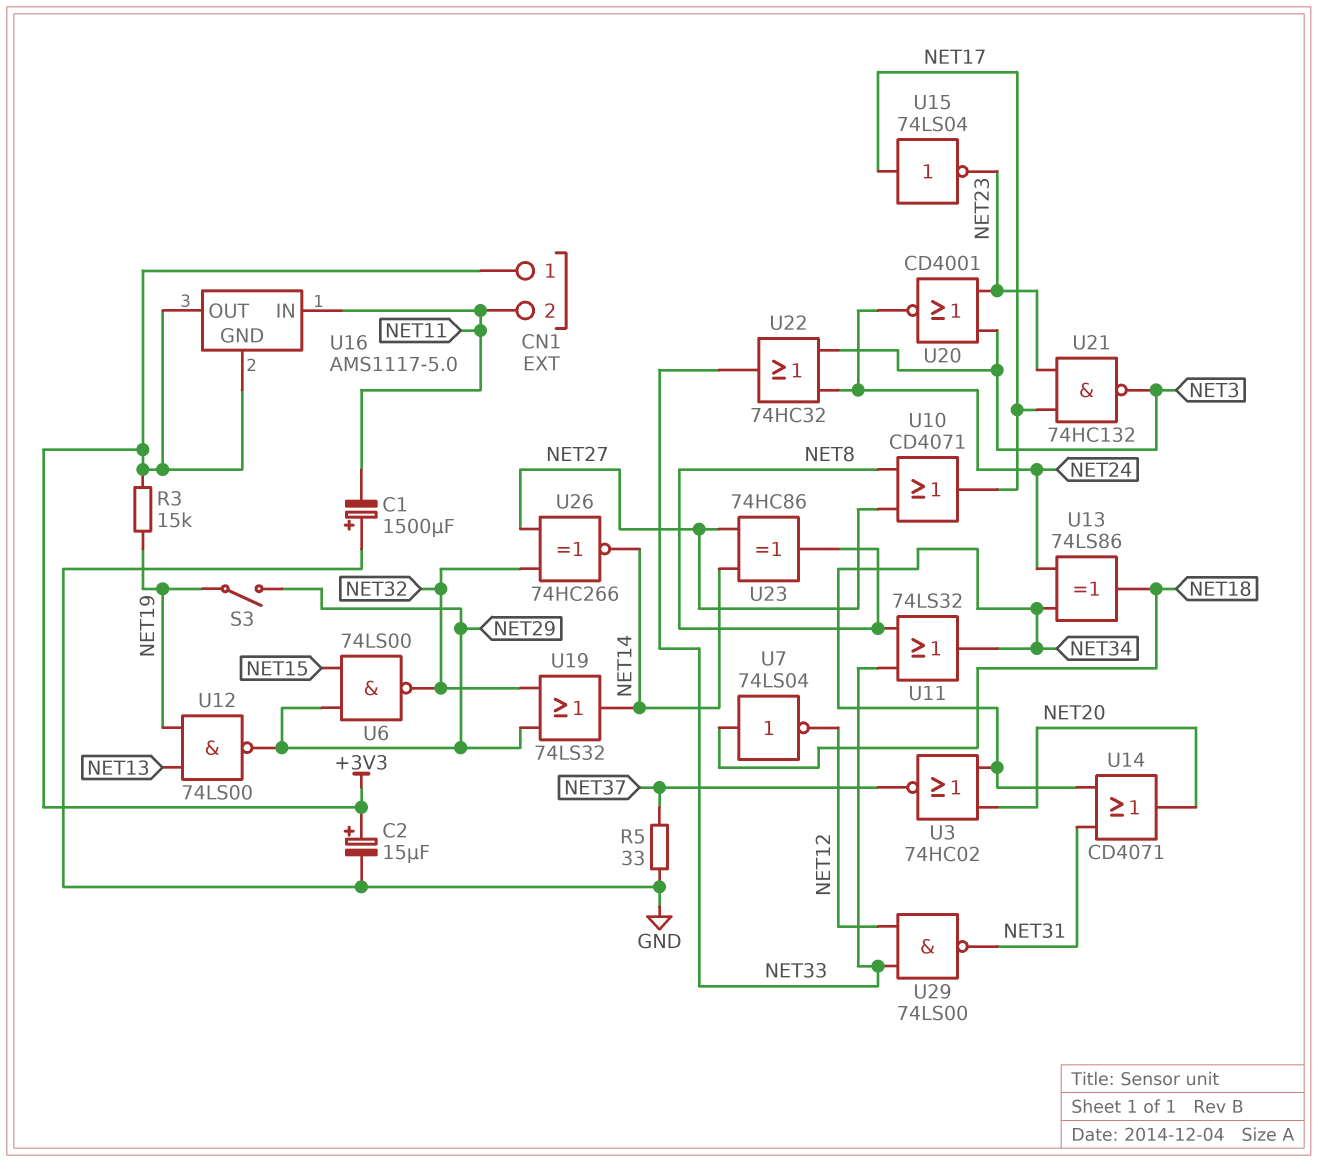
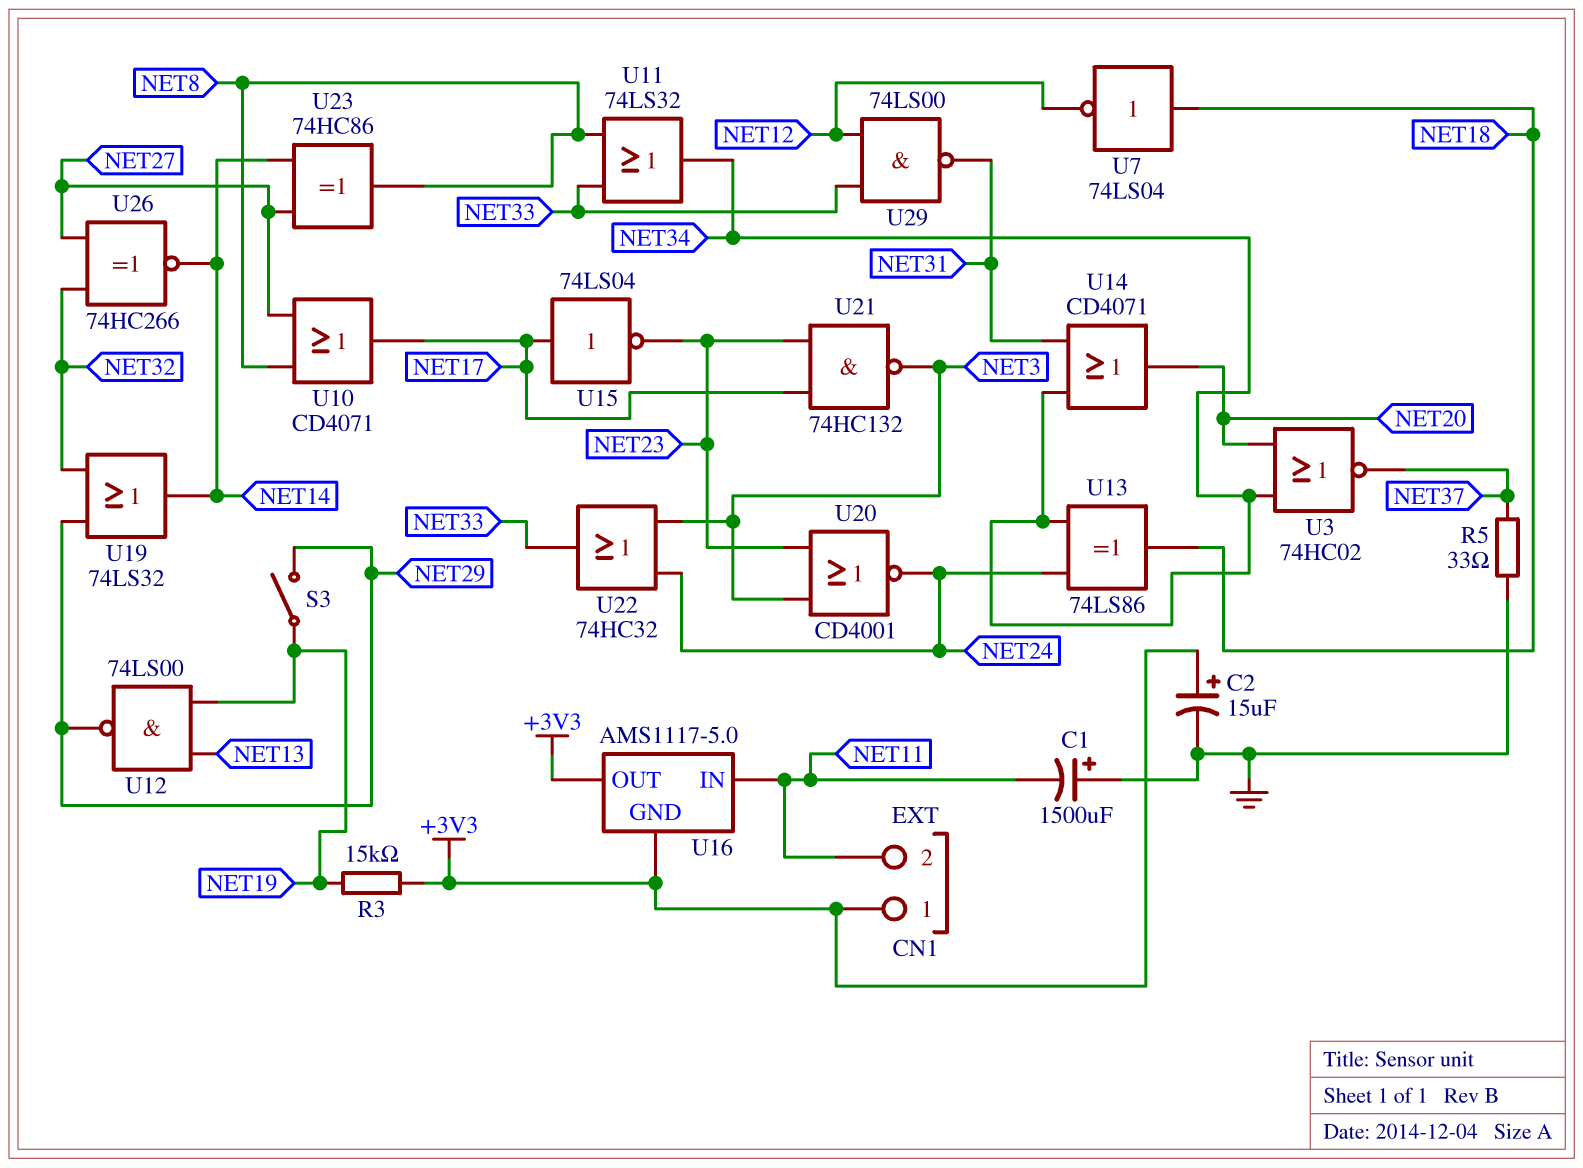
U6: NAND 74LS00 (in NET15, in NET29, out NET32) -> none

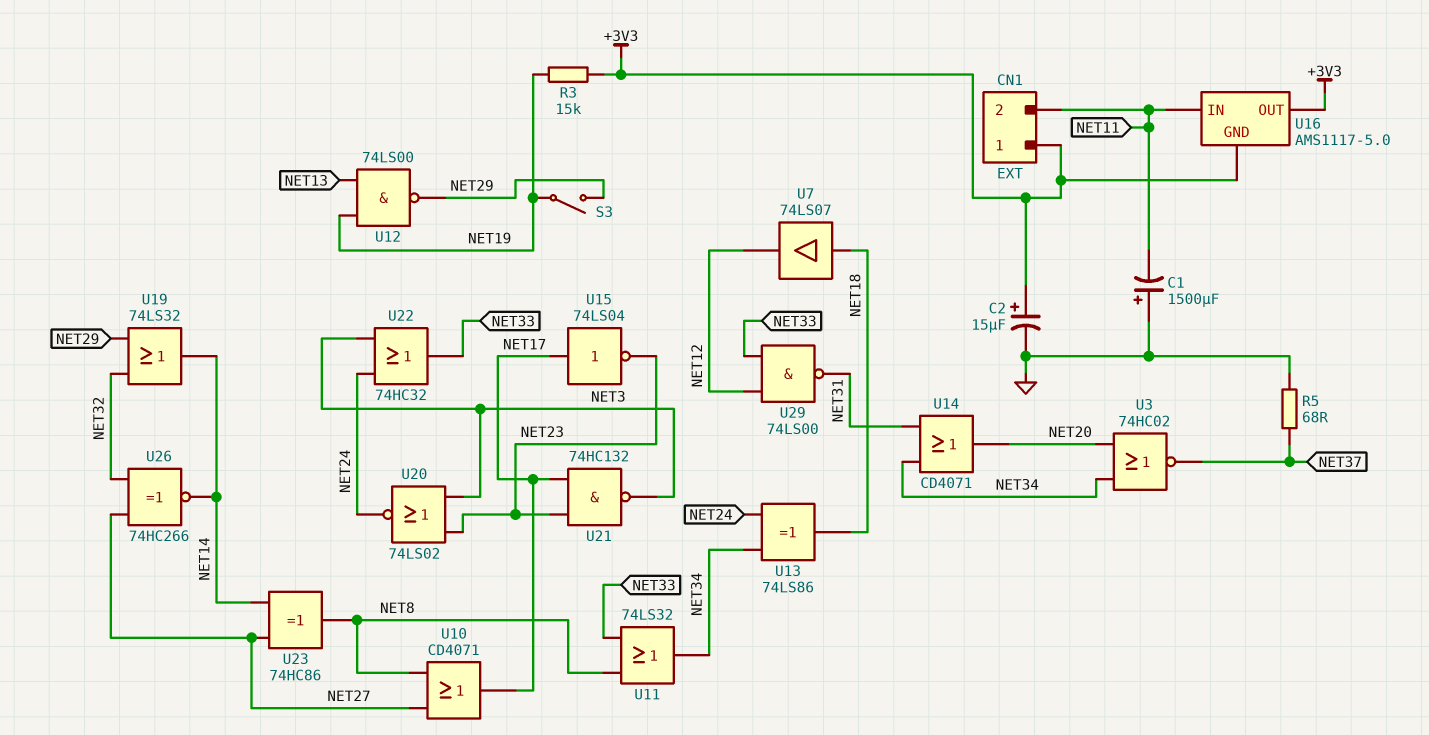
R5: 33 (GND, NET37) -> 68 (GND, NET37)
U7: NOT 74LS04 (in NET18, out NET12) -> buffer 74LS07 (in NET18, out NET12)
U20: NOR CD4001 (in NET3, in NET23, out NET24) -> NOR 74LS02 (in NET3, in NET23, out NET24)

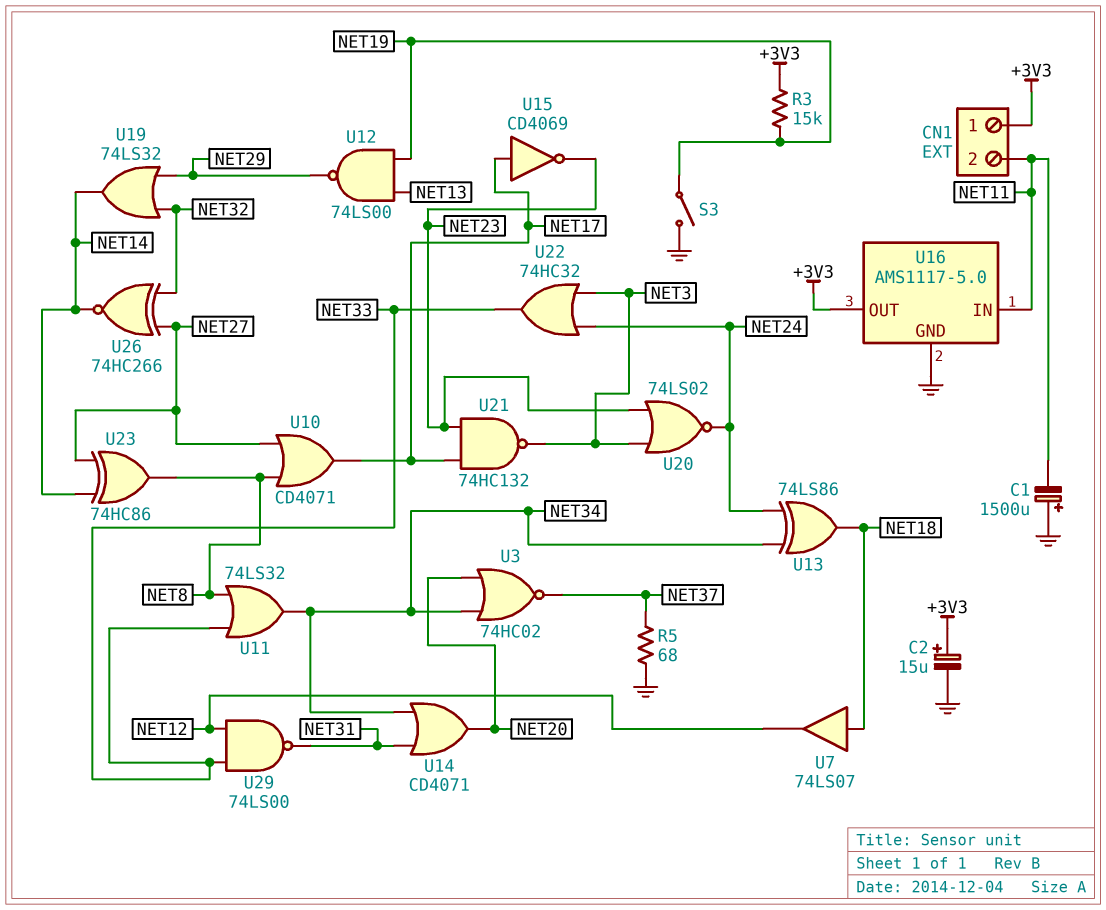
S3: switch (NET19, NET29) -> switch (GND, NET19)
U15: NOT 74LS04 (in NET17, out NET23) -> NOT CD4069 (in NET17, out NET23)
U16 pin GND: +3V3 -> GND

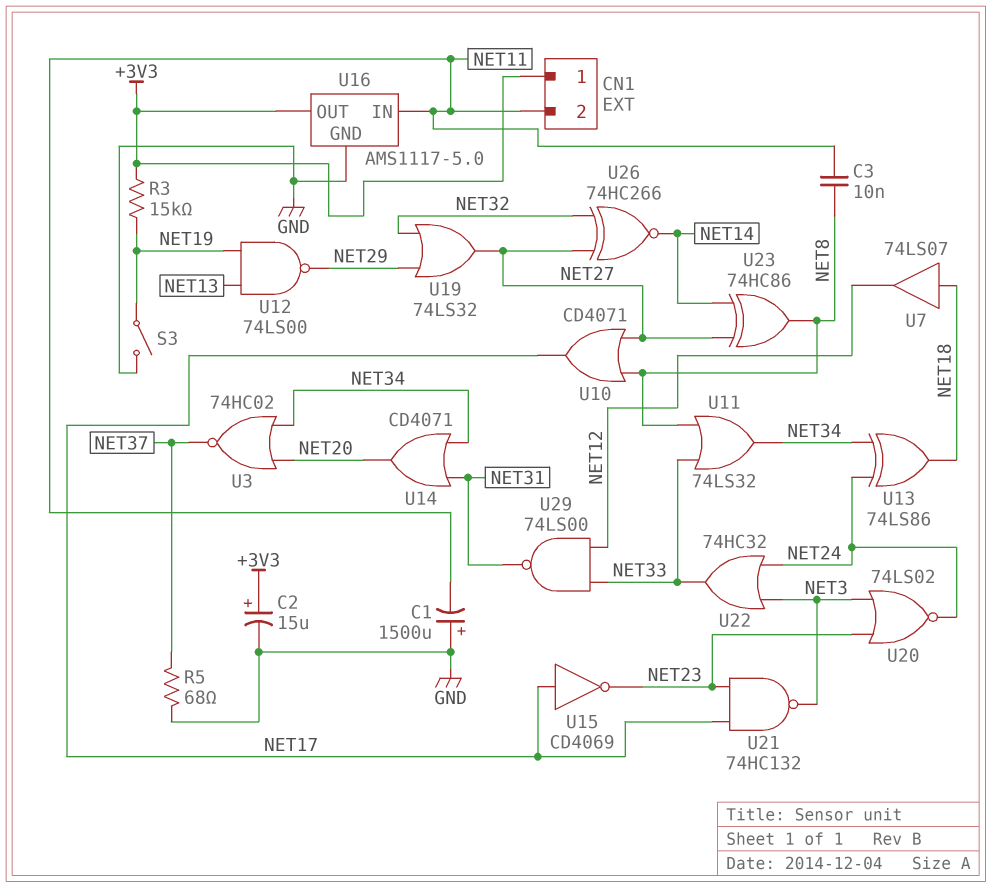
C3: none -> 10nF (NET8, NET11)
U19: OR 74LS32 (in NET29, in NET32, out NET14) -> OR 74LS32 (in NET29, in NET32, out NET27)

